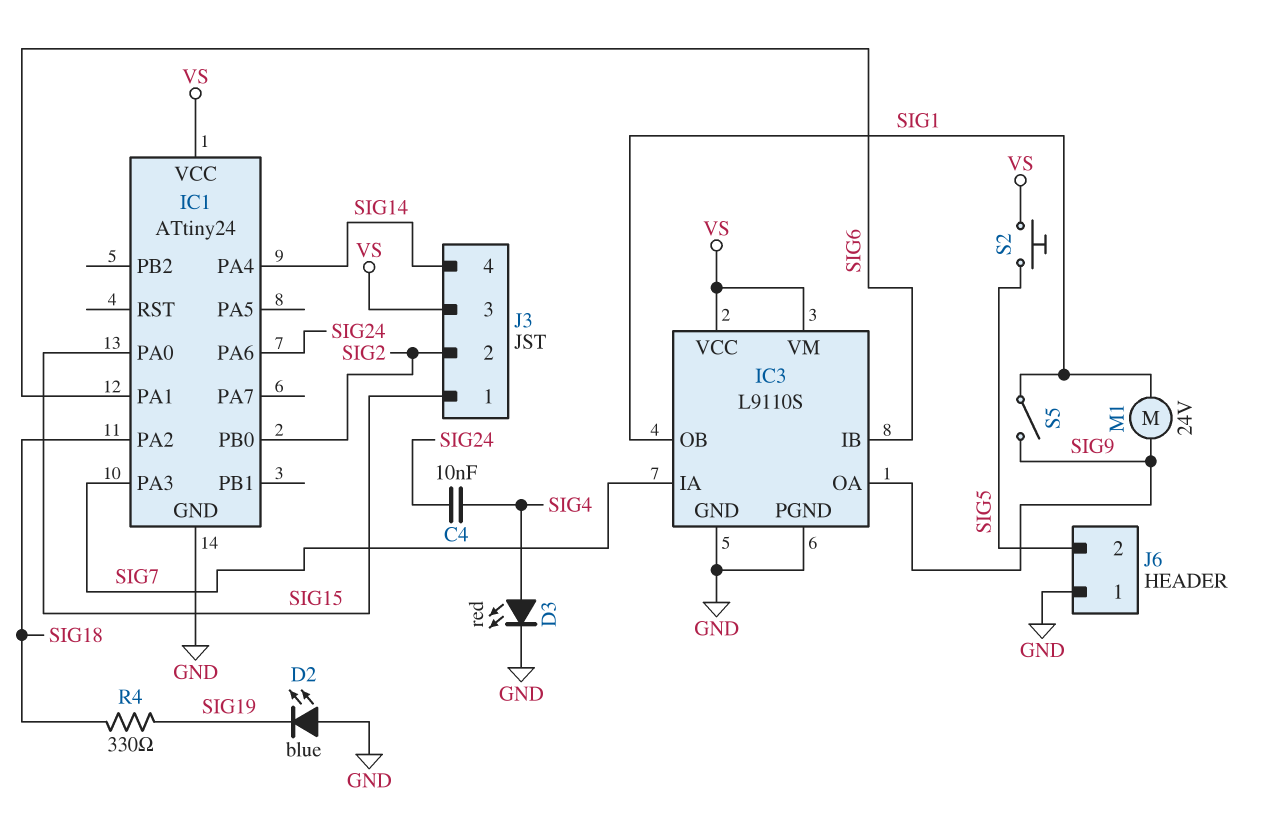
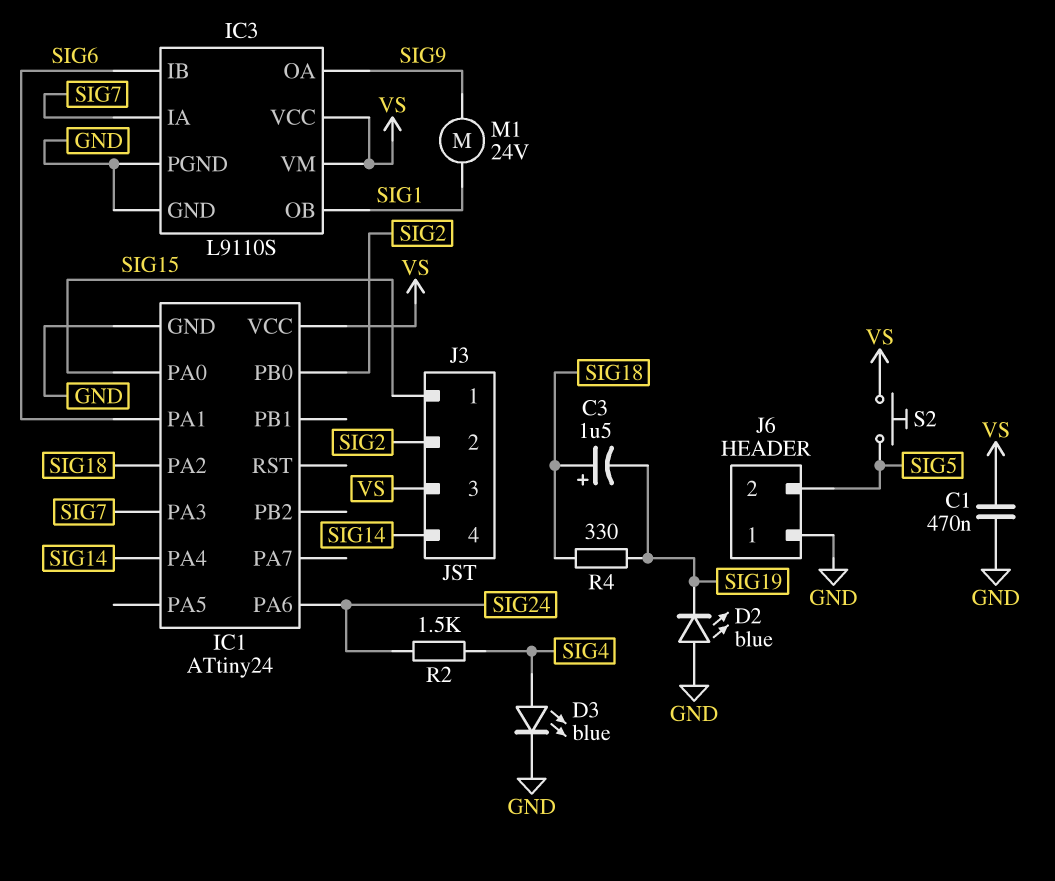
C1: none -> 470nF (GND, VS)
C3: none -> 1.5uF (plus SIG18, minus SIG19)
C4: 10nF (SIG4, SIG24) -> none
D3: LED red (A SIG4, K GND) -> LED blue (A SIG4, K GND)
R2: none -> 1.5k (SIG4, SIG24)
S5: switch (SIG1, SIG9) -> none

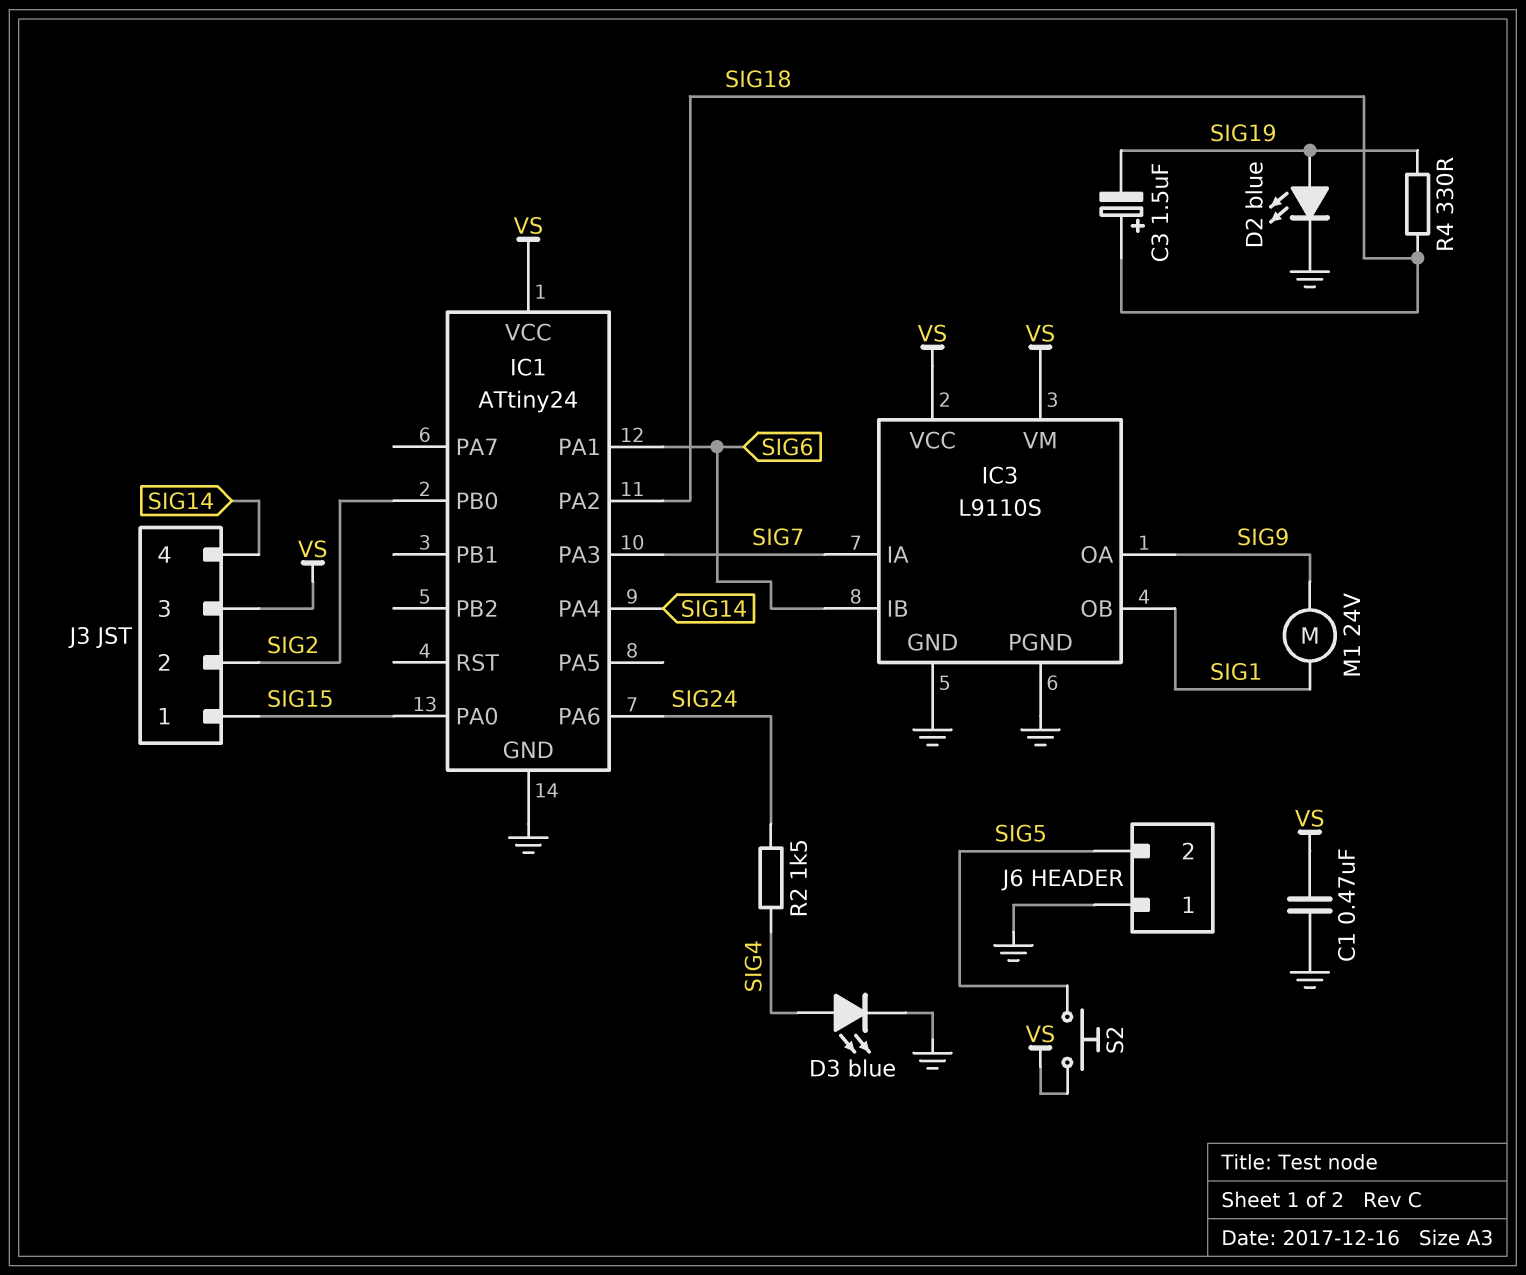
D2: LED blue (A GND, K SIG19) -> LED blue (A SIG19, K GND)

